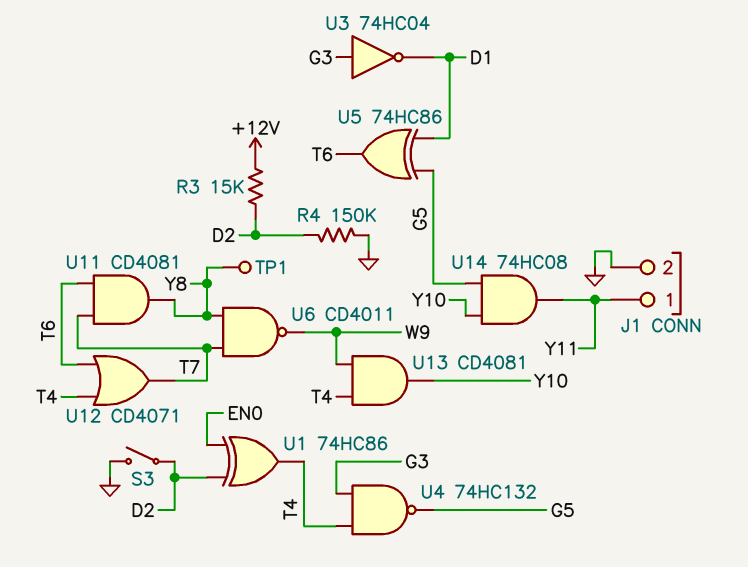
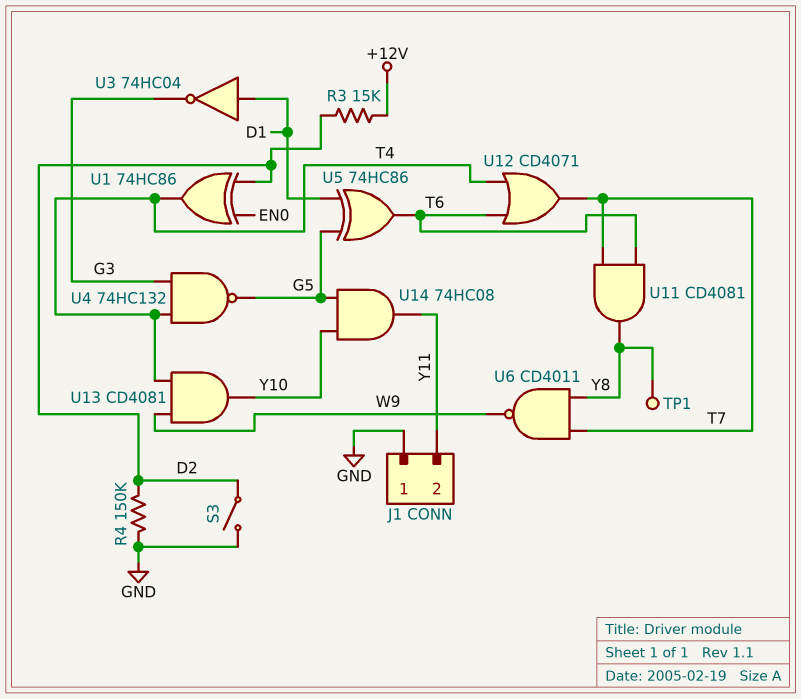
J1 pin 1: Y11 -> GND
J1 pin 2: GND -> Y11
U3: NOT 74HC04 (in G3, out D1) -> NOT 74HC04 (in D1, out G3)

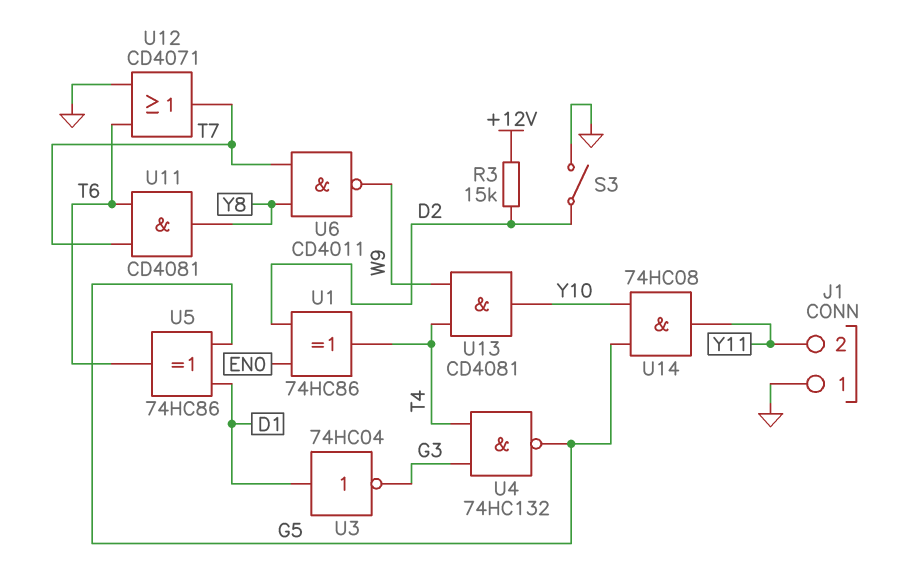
R4: 150k (D2, GND) -> none
TP1: test point (Y8) -> none
U12: OR CD4071 (in T4, in T6, out T7) -> OR CD4071 (in GND, in T6, out T7)

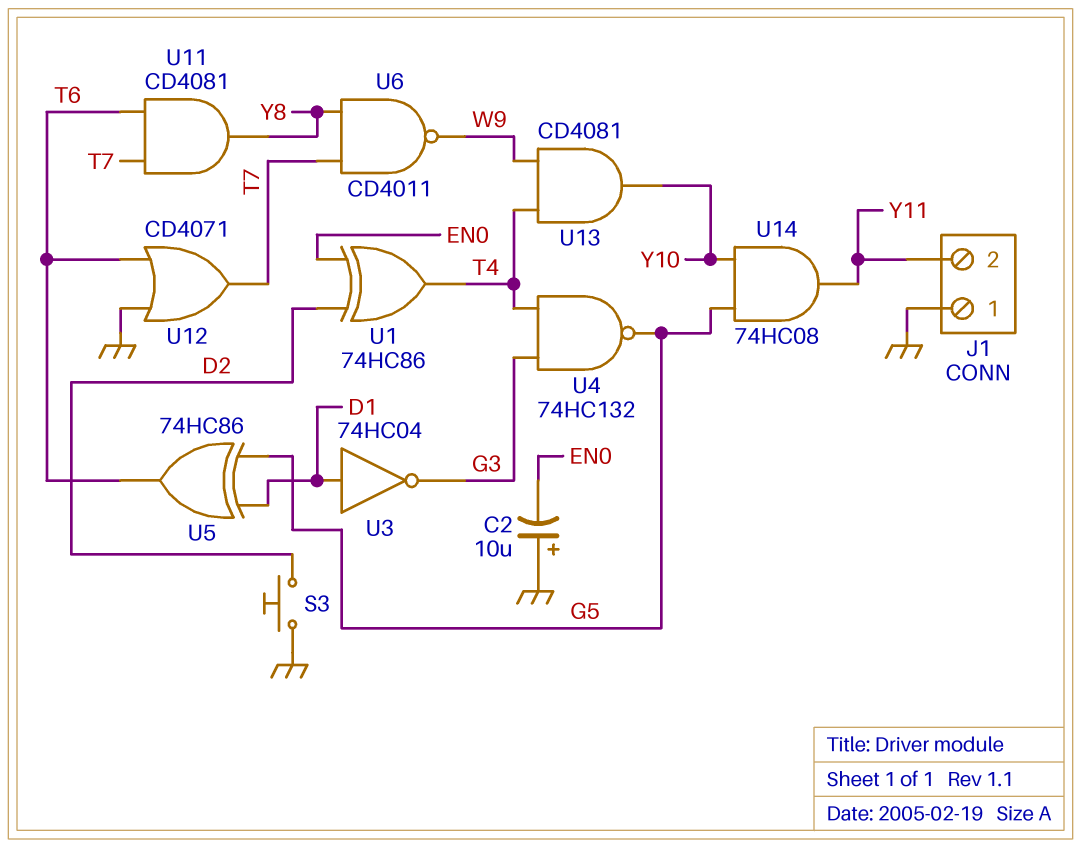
C2: none -> 10uF (plus GND, minus EN0)
R3: 15k (+12V, D2) -> none
S3: switch (D2, GND) -> button (D2, GND)

